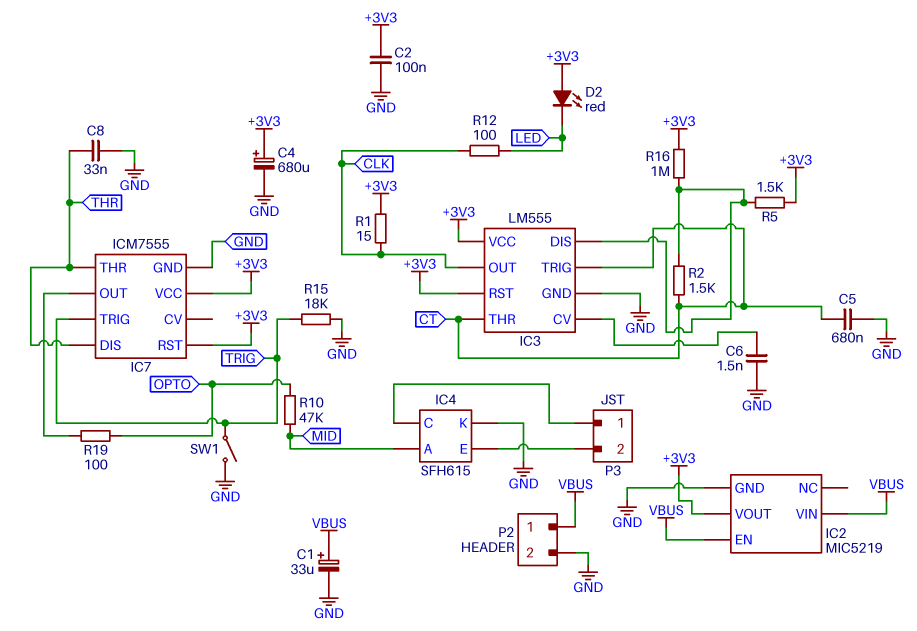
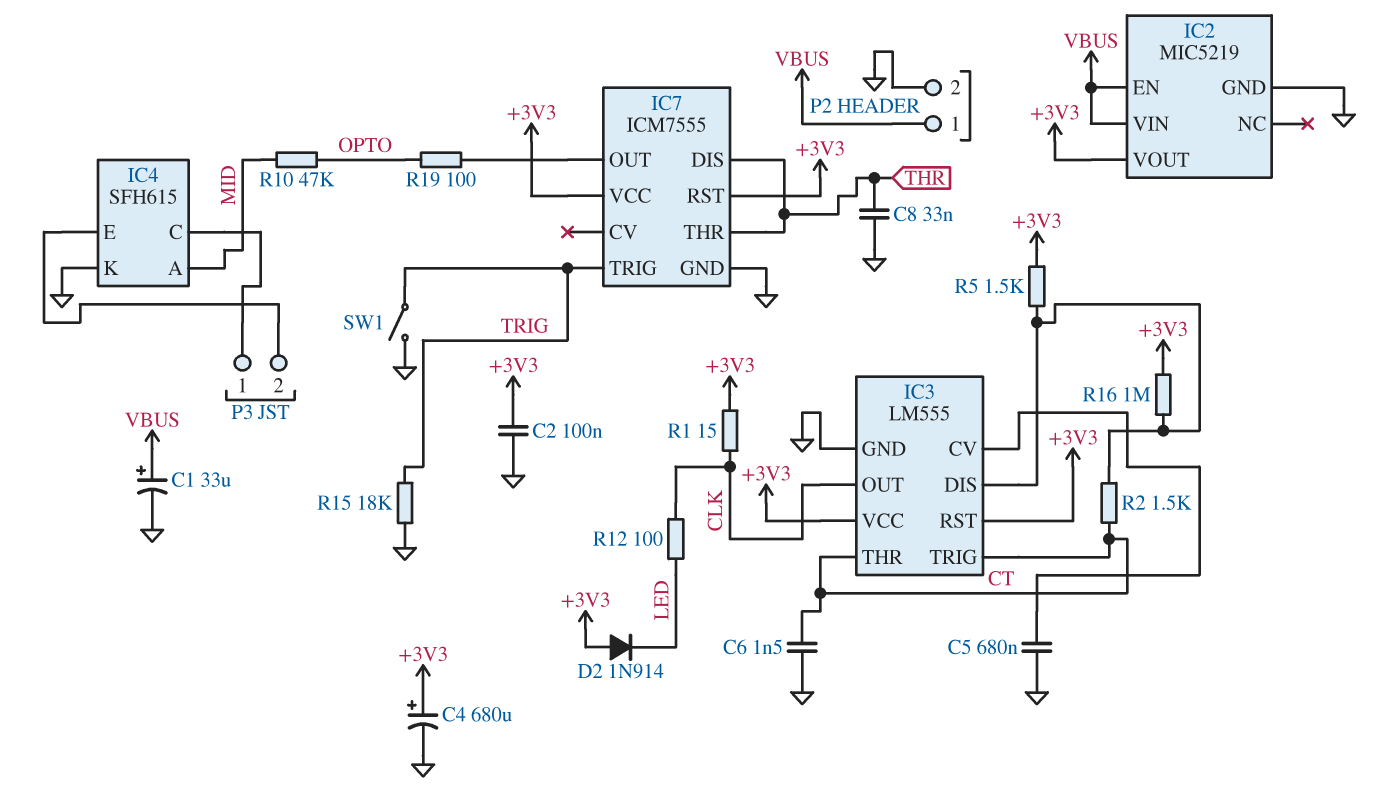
C5: 680nF (CT, GND) -> 680nF (GND, IC3/CV)
C6: 1.5nF (GND, IC3/CV) -> 1.5nF (CT, GND)
D2: LED red (A +3V3, K LED) -> diode 1N914 (A +3V3, K LED)

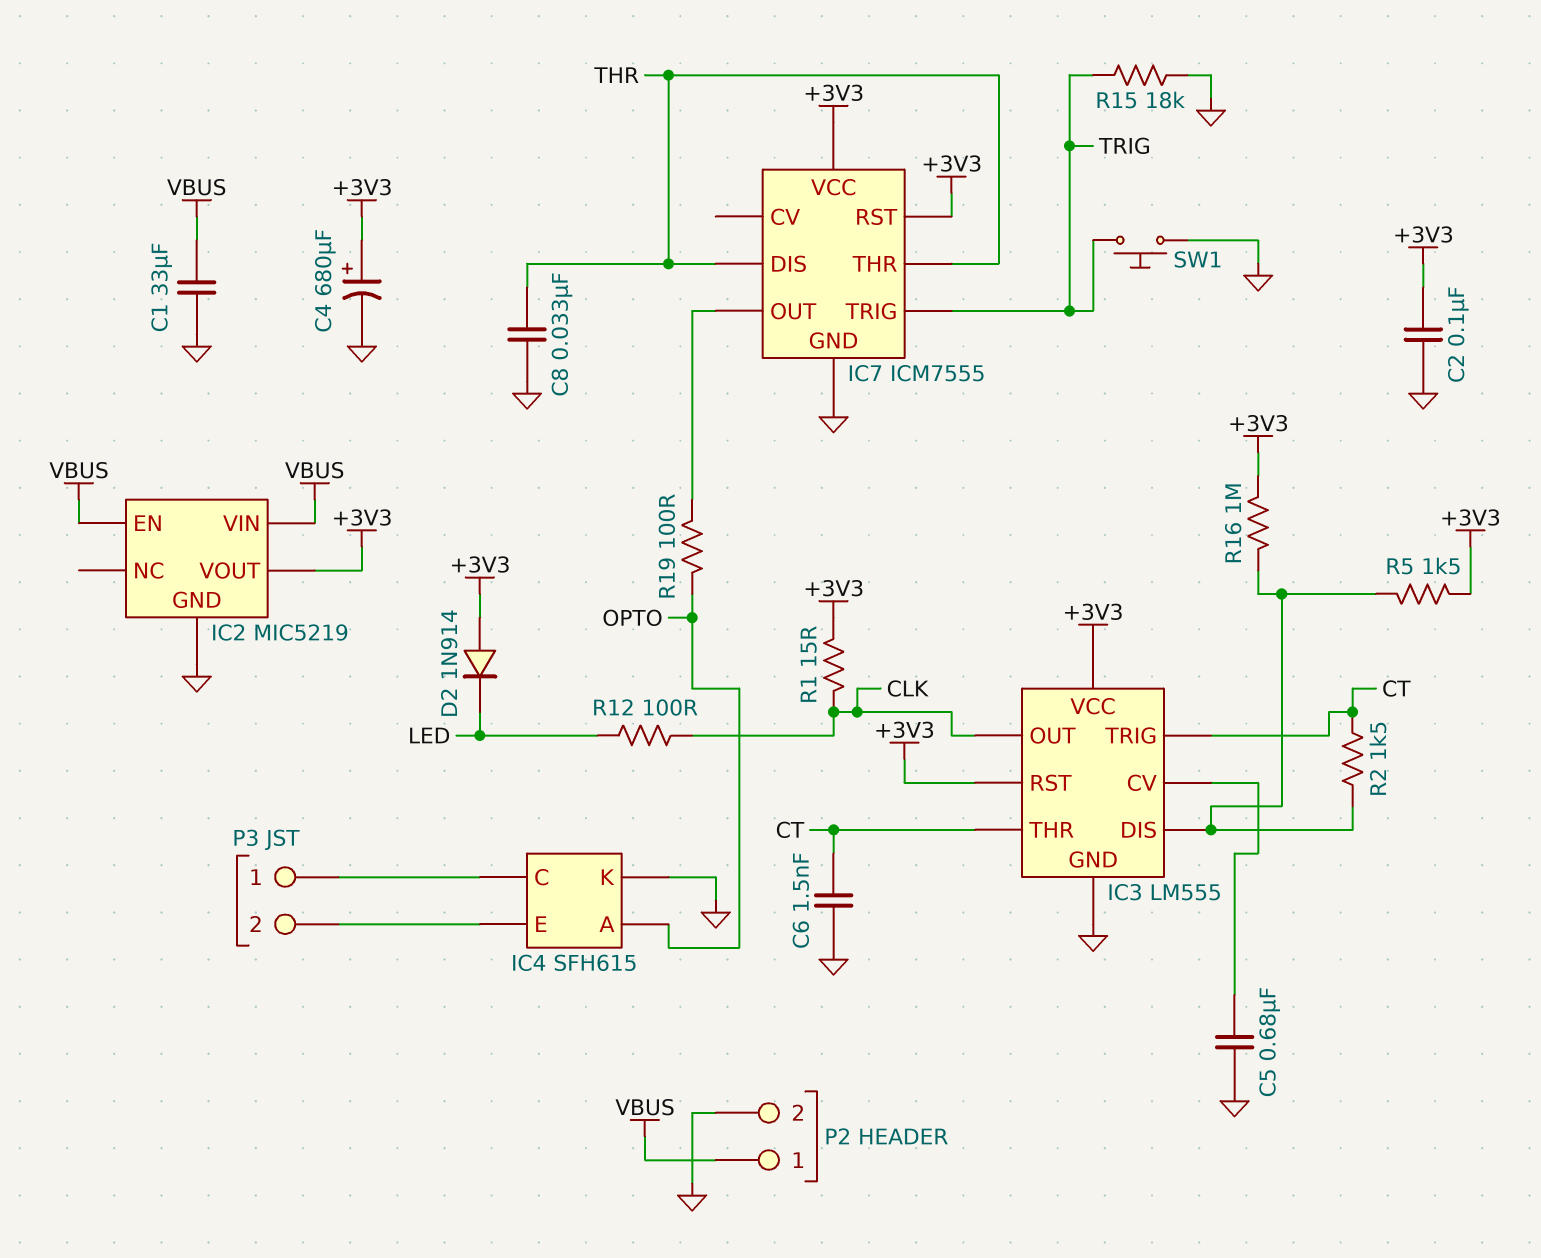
C1: 33uF (plus VBUS, minus GND) -> 33uF (GND, VBUS)
IC4 pin A: MID -> OPTO
R10: 47k (MID, OPTO) -> none
SW1: switch (GND, TRIG) -> button (GND, TRIG)

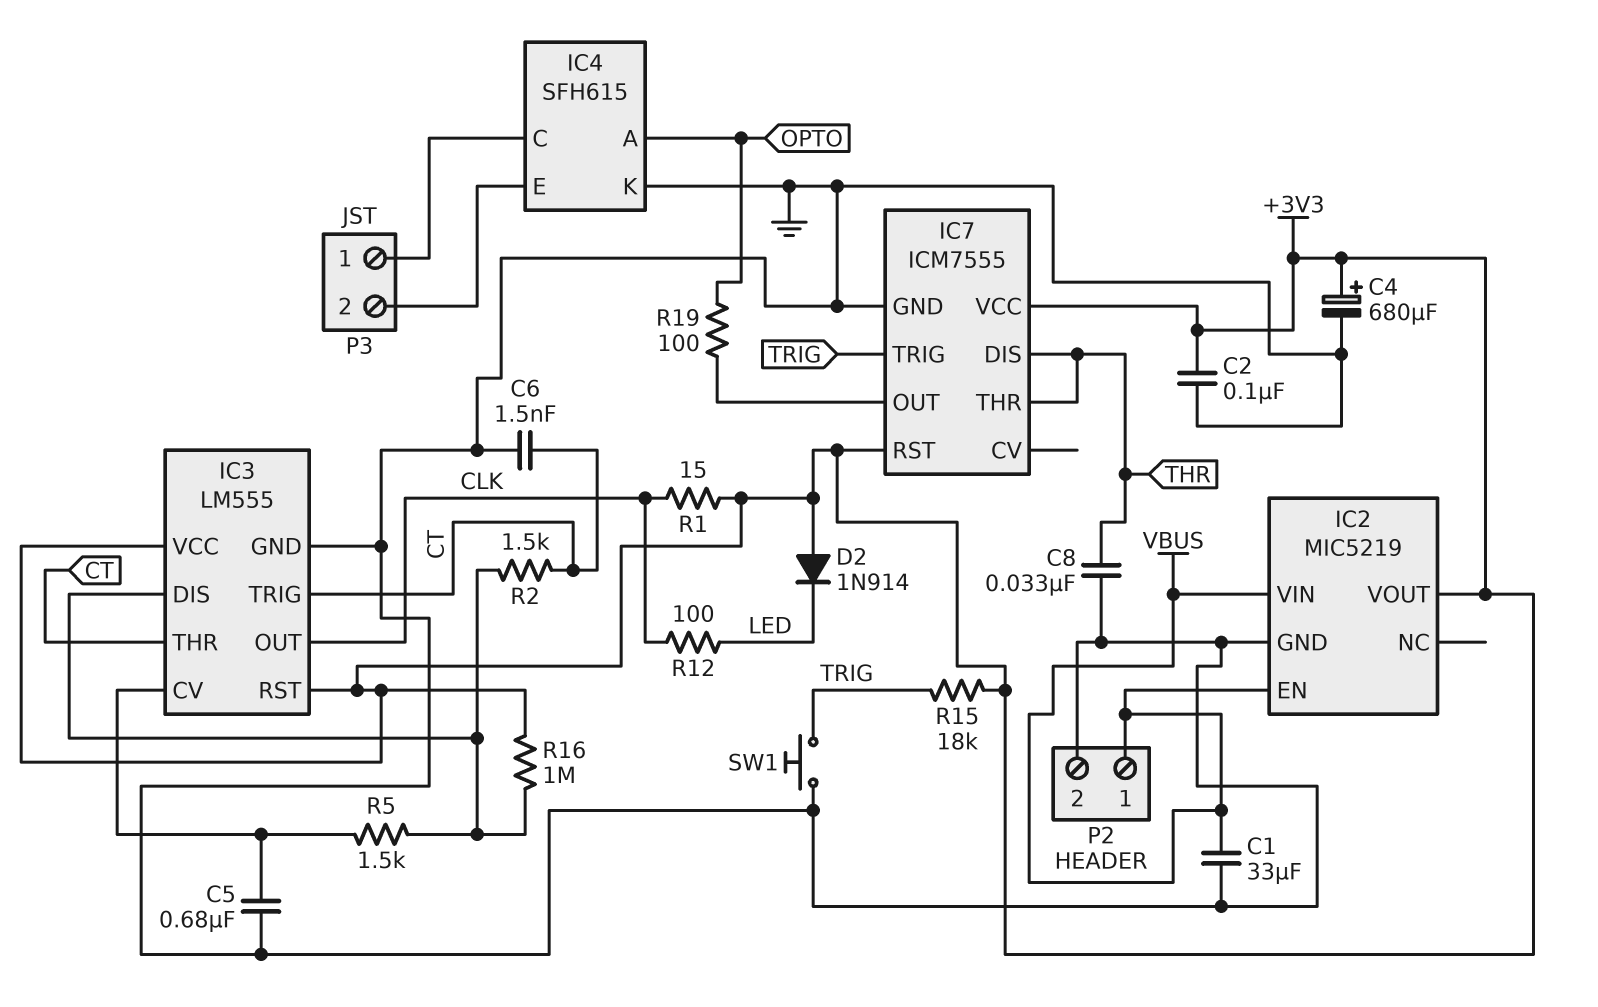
R5: 1.5k (+3V3, IC3/DIS) -> 1.5k (IC3/CV, IC3/DIS)
R15: 18k (GND, TRIG) -> 18k (+3V3, TRIG)

